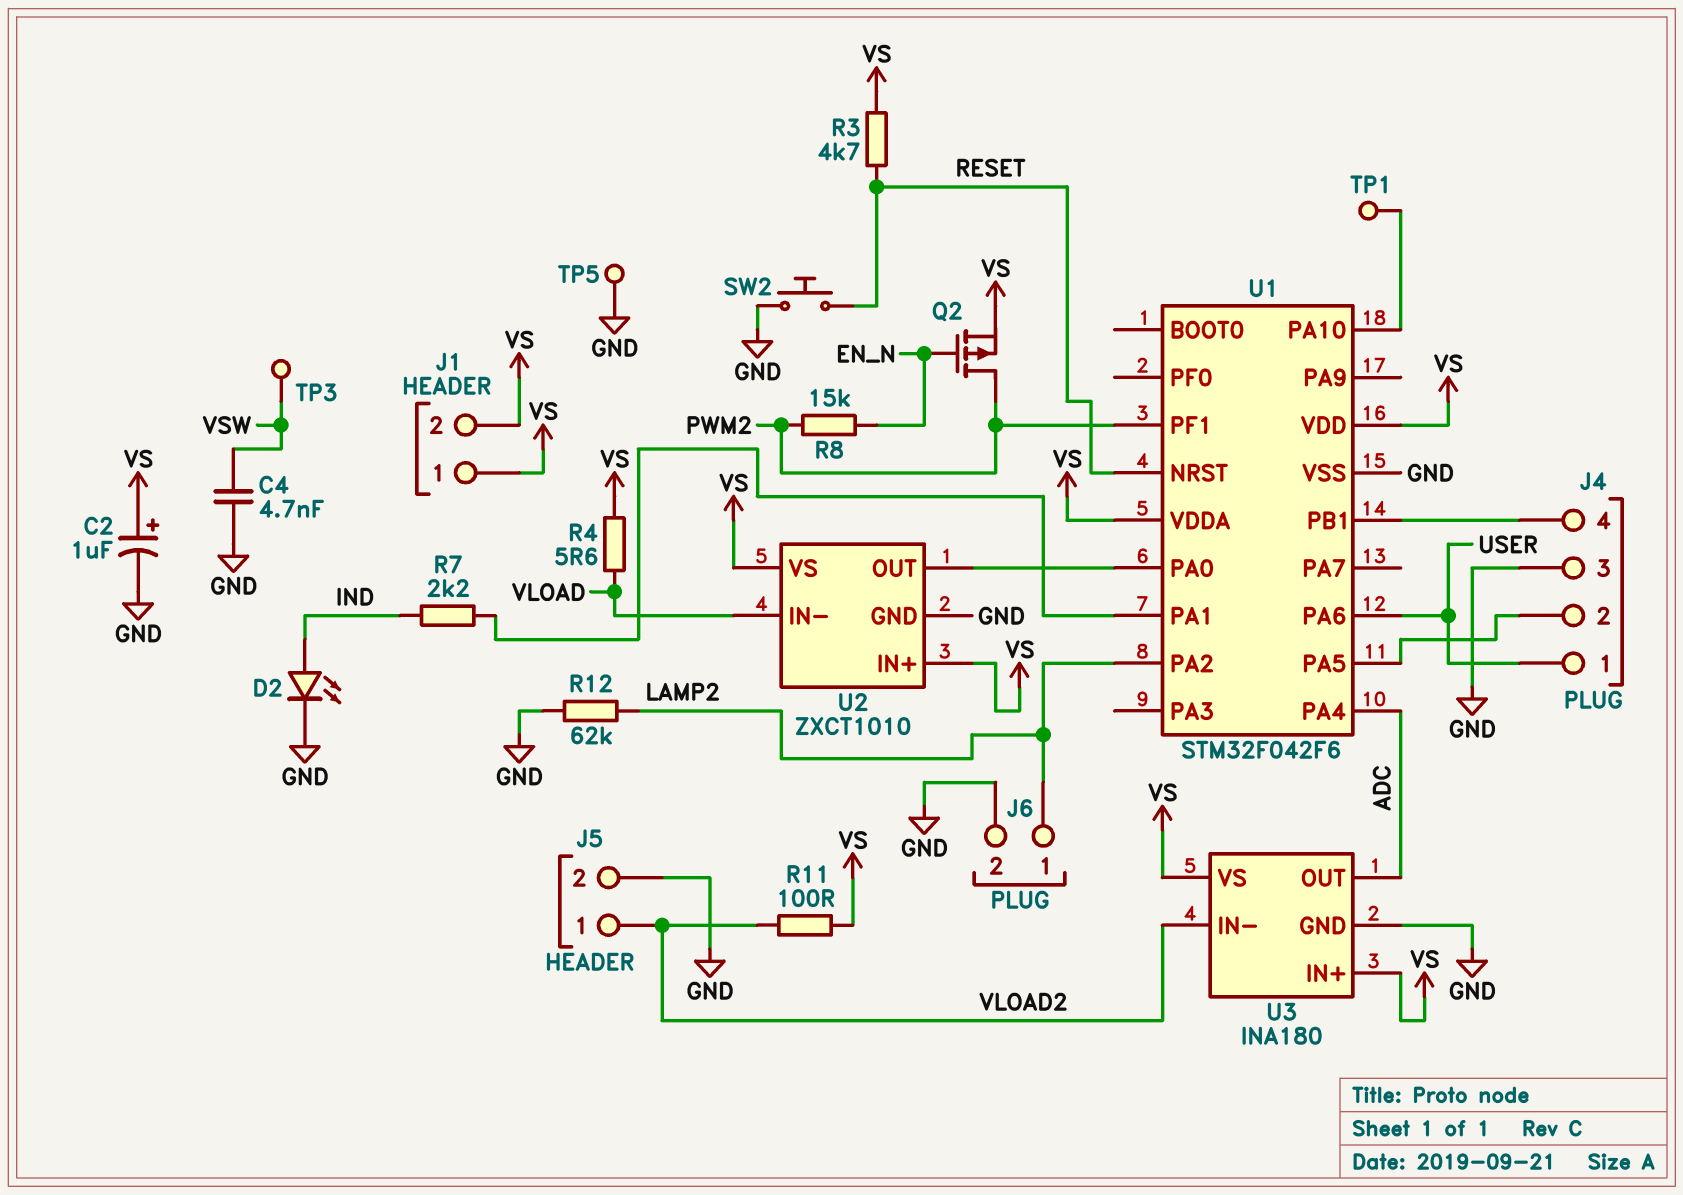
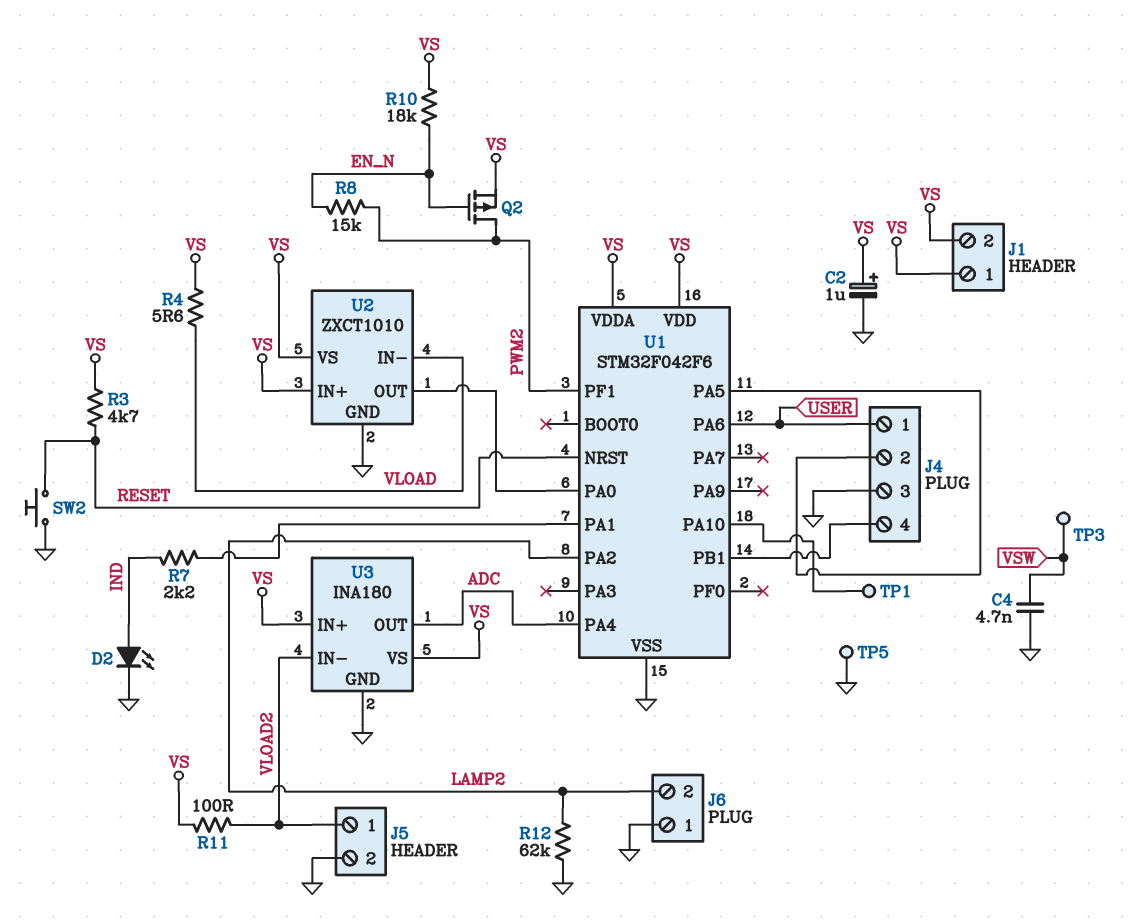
J6 pin 1: LAMP2 -> GND
J6 pin 2: GND -> LAMP2
R10: none -> 18k (EN_N, VS)

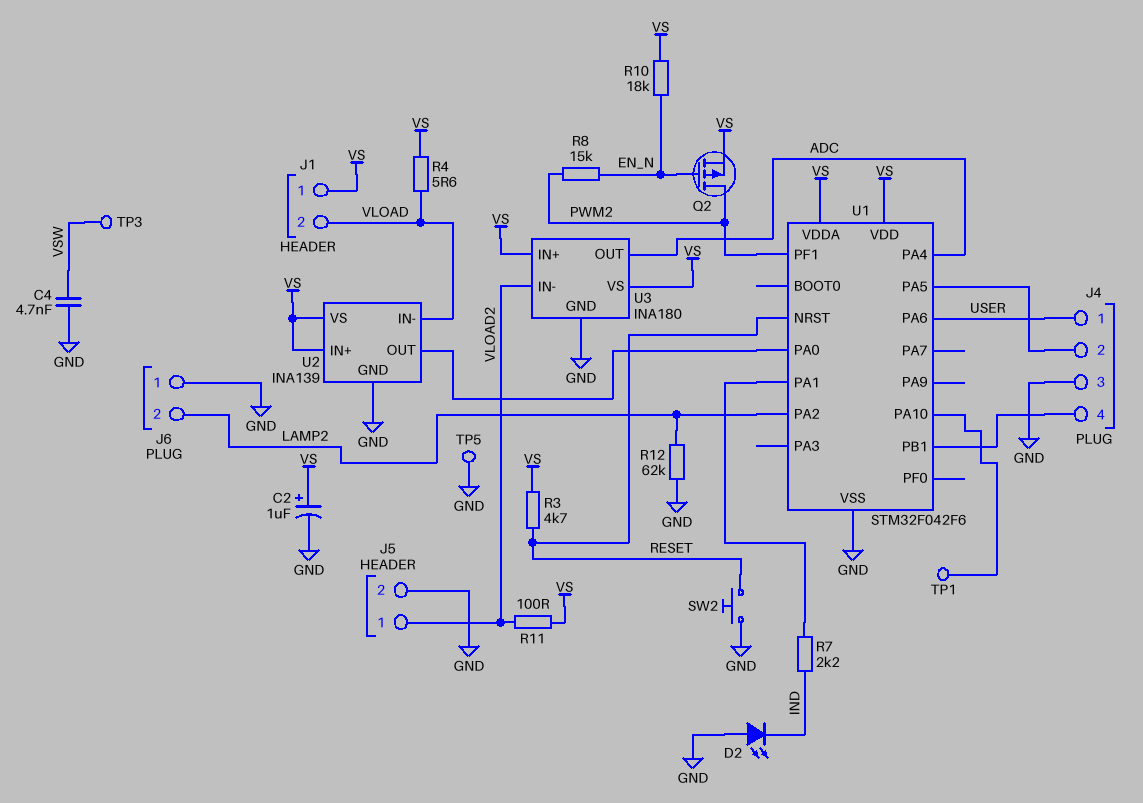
D2: LED (A IND, K GND) -> LED (A GND, K IND)
J1 pin 2: VS -> VLOAD
U2: ZXCT1010 -> INA139

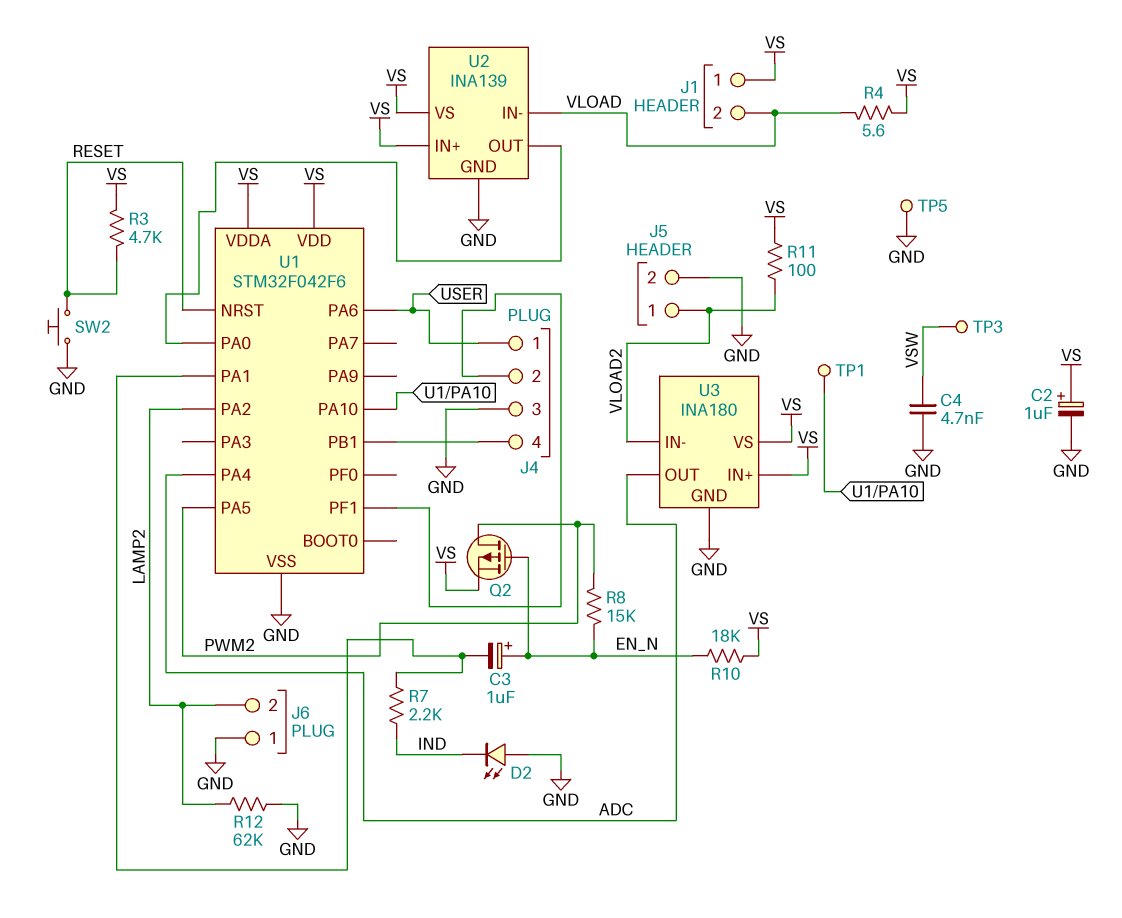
C3: none -> 1uF (plus EN_N, minus U1/PA1)
U1 pin PA5: J4/2 -> PWM2
U1 pin PF1: PWM2 -> J4/2

